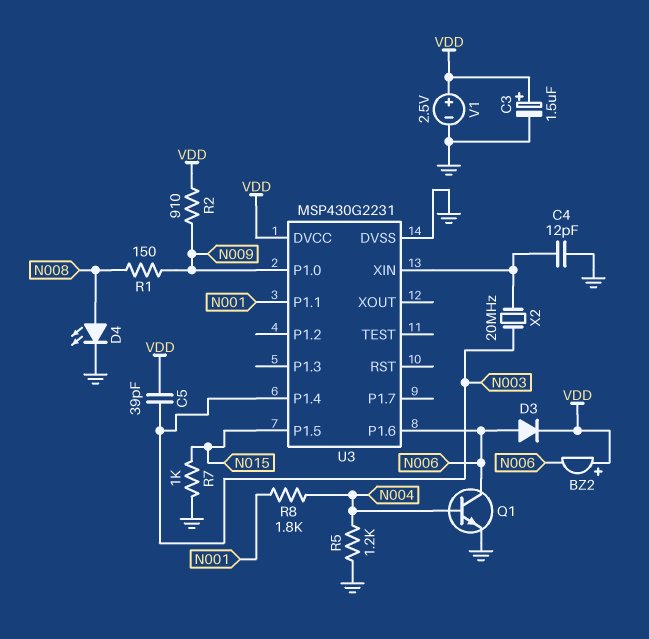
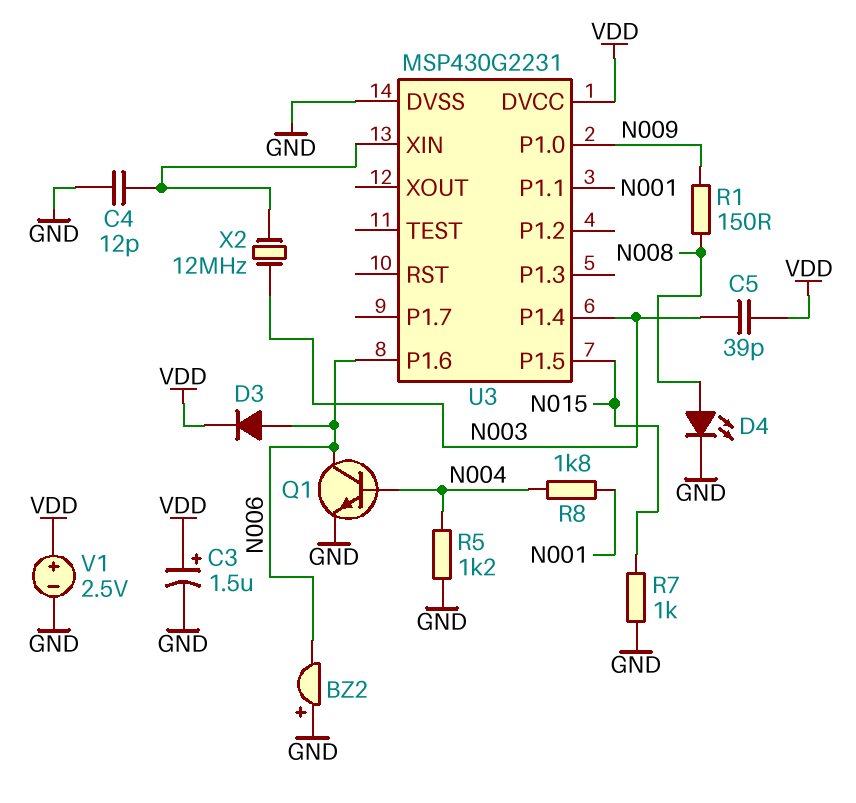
BZ2: buzzer (plus VDD, minus N006) -> buzzer (plus GND, minus N006)
R2: 910 (N009, VDD) -> none
X2: 20MHz (N003, U3/XIN) -> 12MHz (N003, U3/XIN)

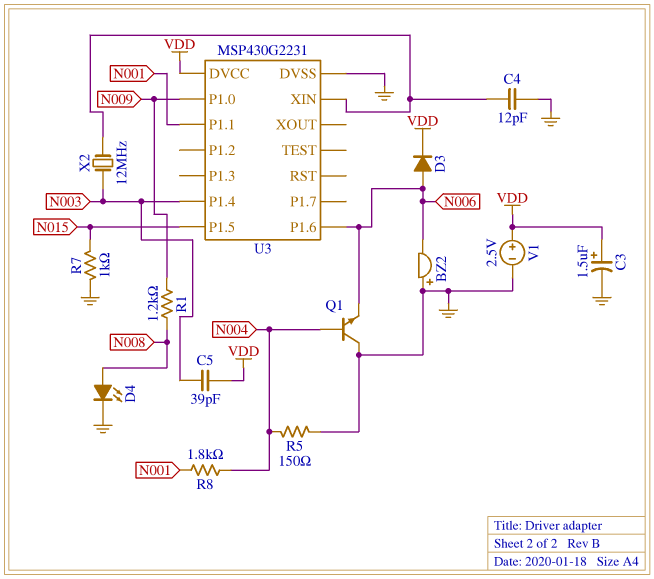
Q1: NPN (B N004, C N006, E GND) -> NPN (B N004, C GND, E N006)
R1: 150 (N008, N009) -> 1.2k (N008, N009)
R5: 1.2k (GND, N004) -> 150 (GND, N004)

